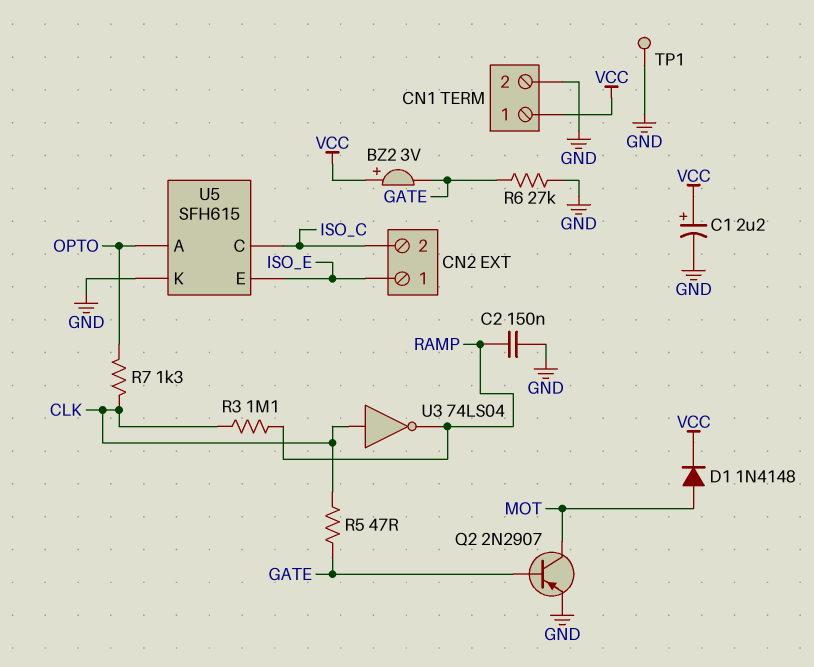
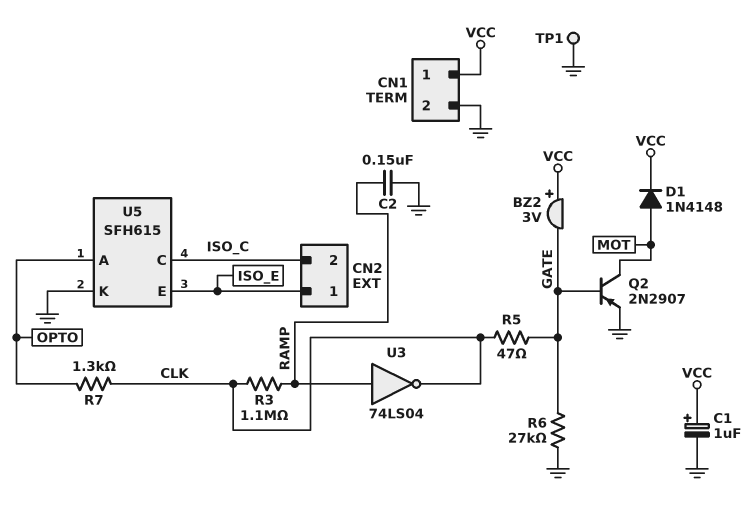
C1: 2.2uF (plus VCC, minus GND) -> 1uF (plus VCC, minus GND)
U3: NOT 74LS04 (in CLK, out RAMP) -> NOT 74LS04 (in RAMP, out CLK)

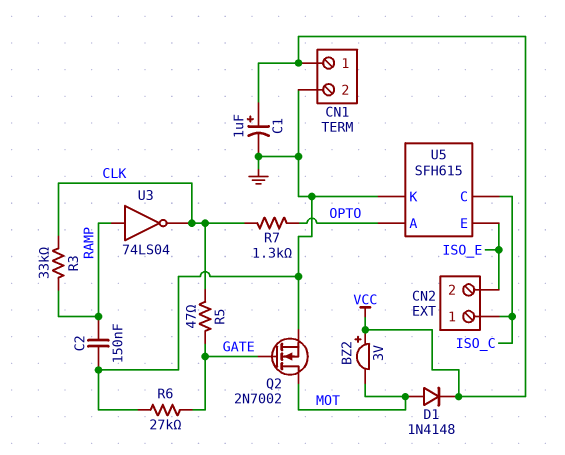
BZ2: buzzer 3V (plus VCC, minus GATE) -> buzzer 3V (plus VCC, minus MOT)
CN2 pin 1: ISO_E -> ISO_C
CN2 pin 2: ISO_C -> ISO_E
Q2: PNP 2N2907 (B GATE, C MOT, E GND) -> NMOS 2N7002 (G GATE, D MOT, S GND)
R3: 1.1M (CLK, RAMP) -> 33k (CLK, RAMP)
TP1: test point (GND) -> none

